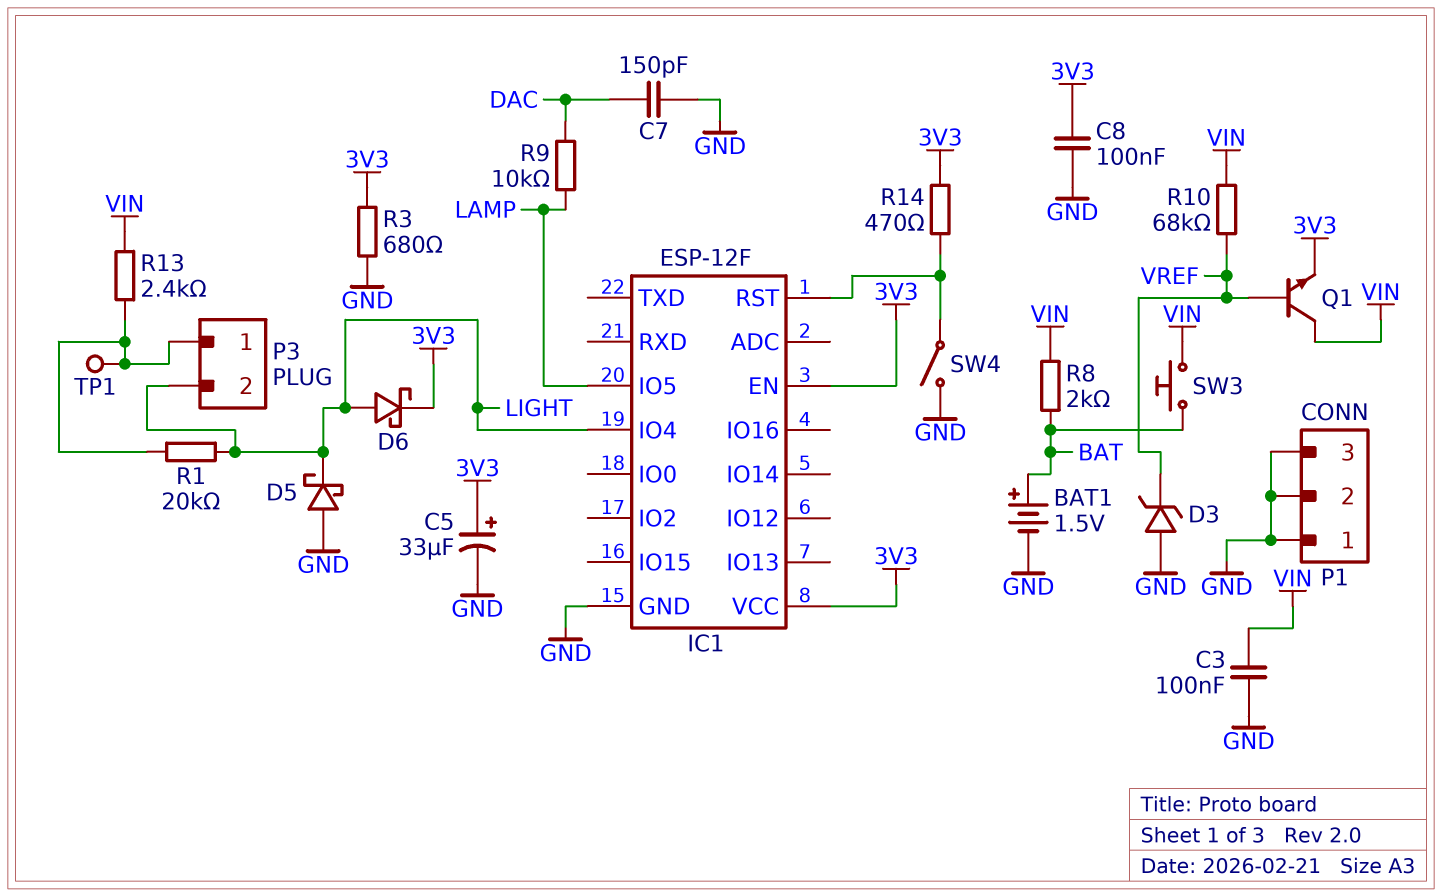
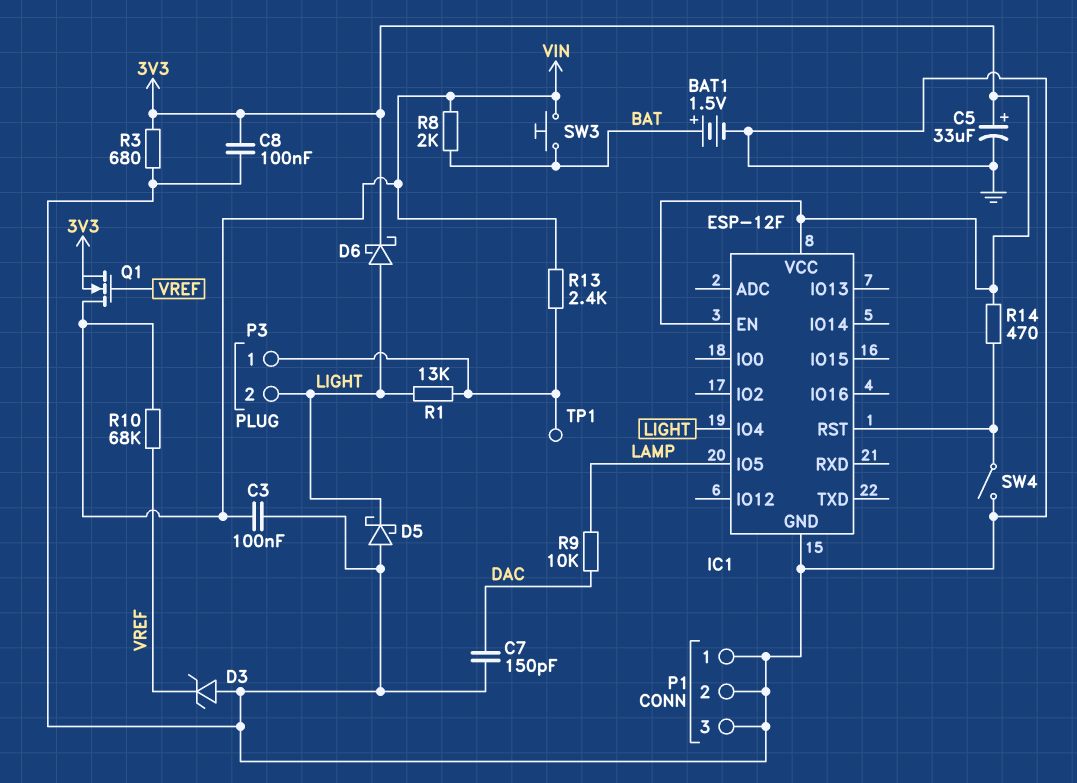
Q1: NPN (B VREF, C VIN, E 3V3) -> NMOS (G VREF, D VIN, S 3V3)
R1: 20k (LIGHT, P3/1) -> 13k (LIGHT, P3/1)

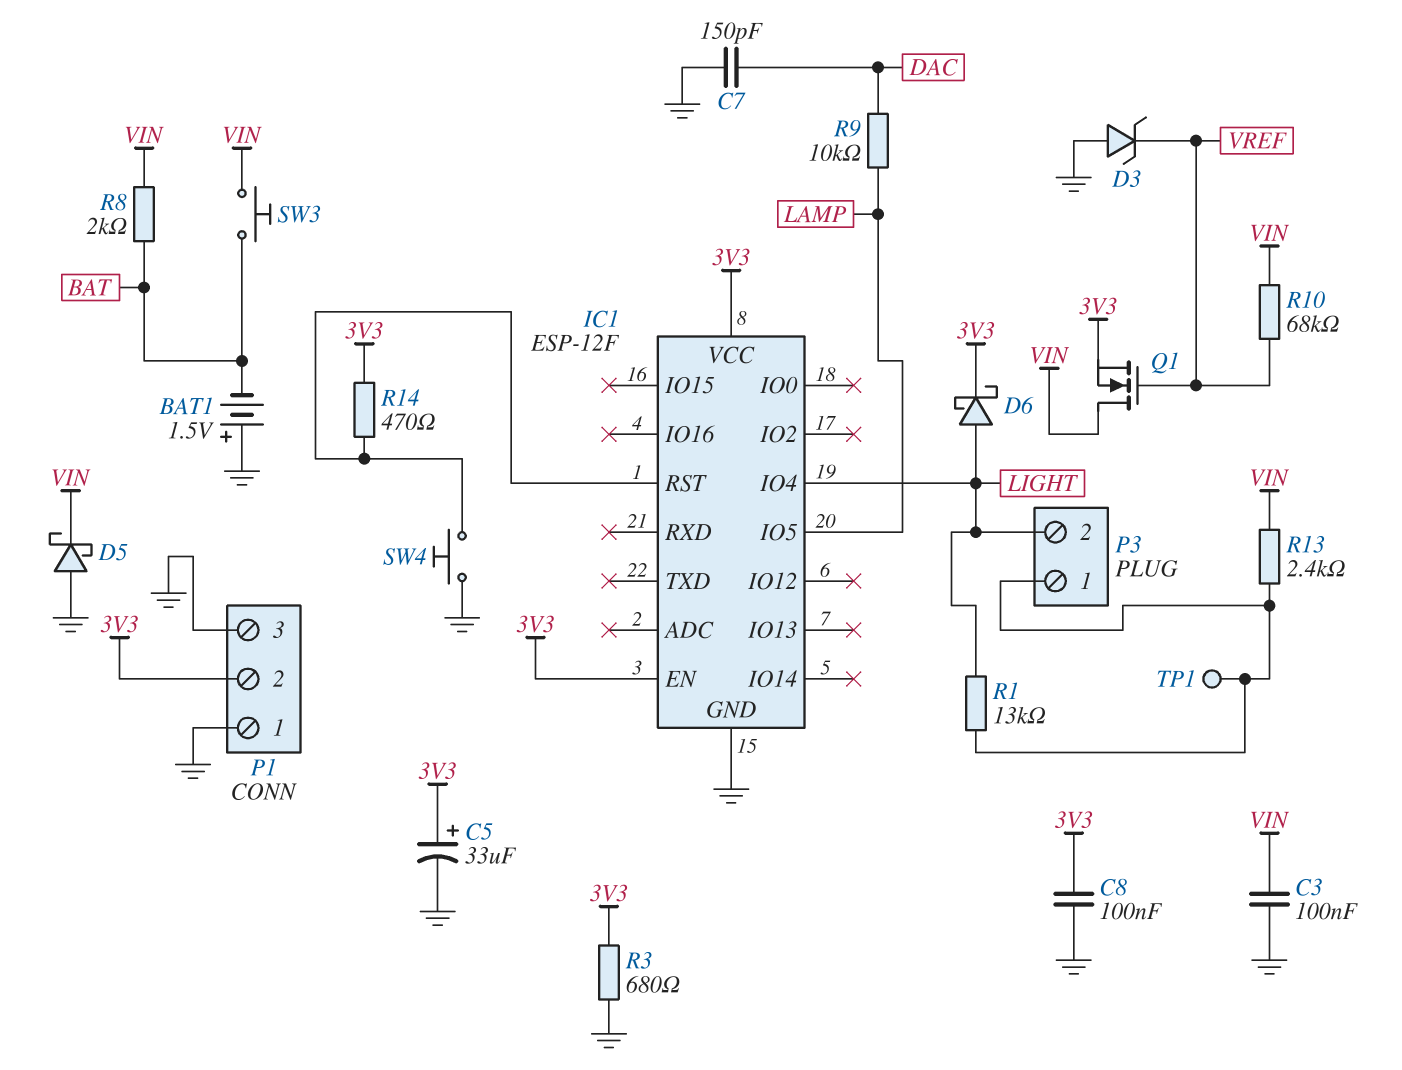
BAT1: 1.5V (plus BAT, minus GND) -> 1.5V (plus GND, minus BAT)
D5: schottky (A GND, K LIGHT) -> schottky (A GND, K VIN)
P1 pin 2: GND -> 3V3
SW4: switch (GND, IC1/RST) -> button (GND, IC1/RST)

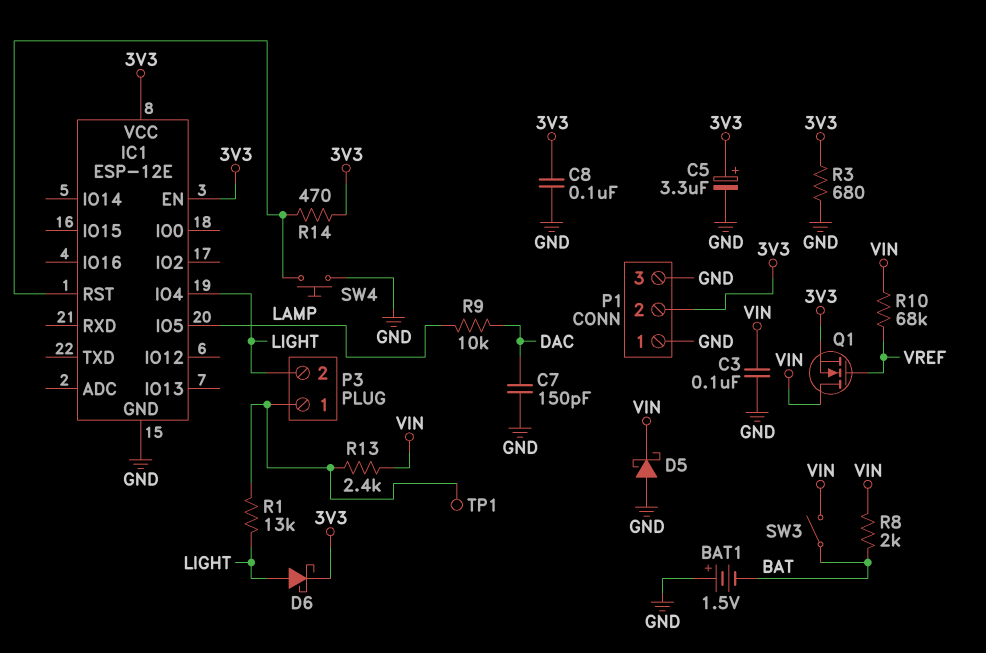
C5: 33uF (plus 3V3, minus GND) -> 3.3uF (plus 3V3, minus GND)
D3: zener (A GND, K VREF) -> none
IC1: ESP-12F -> ESP-12E
SW3: button (BAT, VIN) -> switch (BAT, VIN)

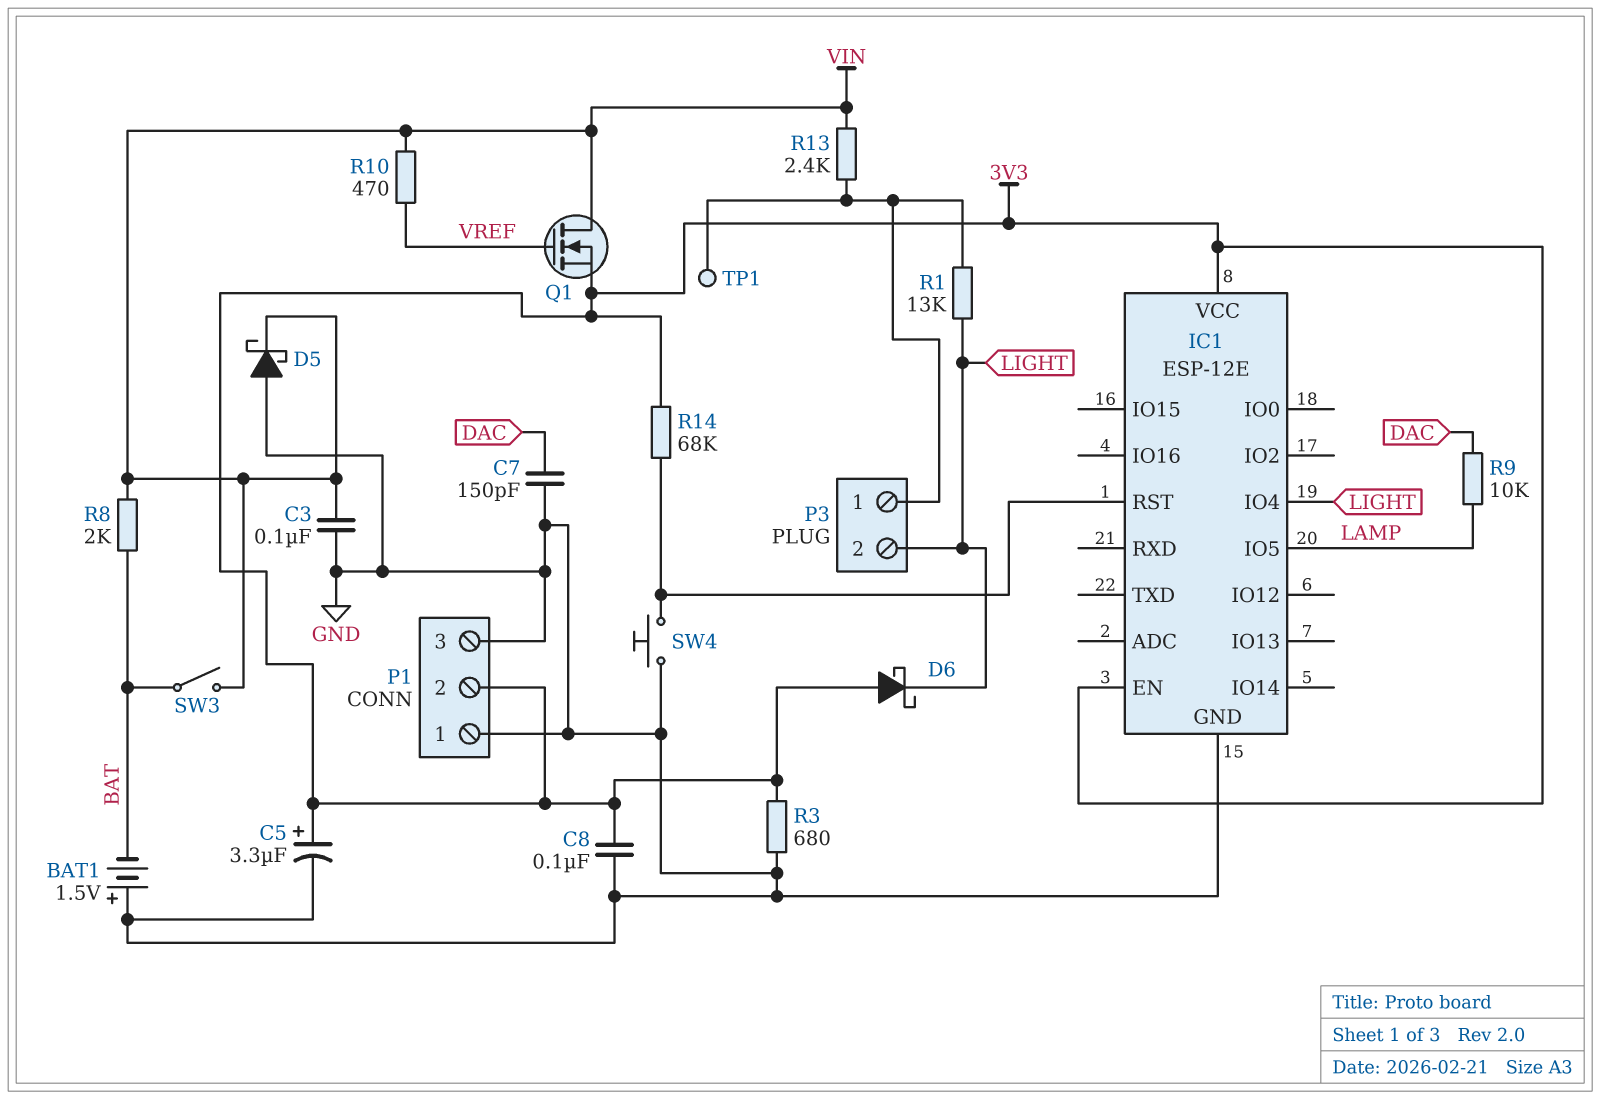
D6: schottky (A LIGHT, K 3V3) -> schottky (A 3V3, K LIGHT)
R10: 68k (VIN, VREF) -> 470 (VIN, VREF)
R14: 470 (3V3, IC1/RST) -> 68k (3V3, IC1/RST)

